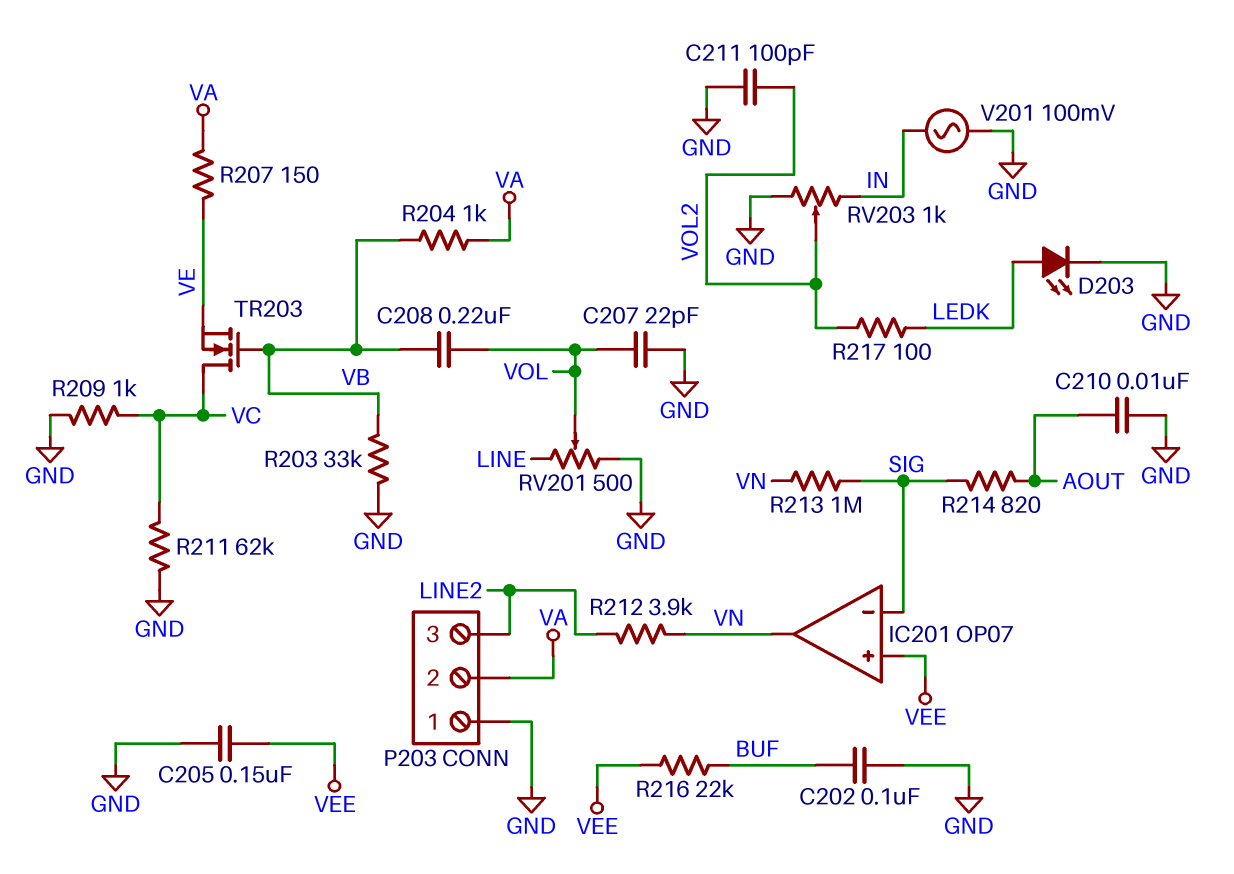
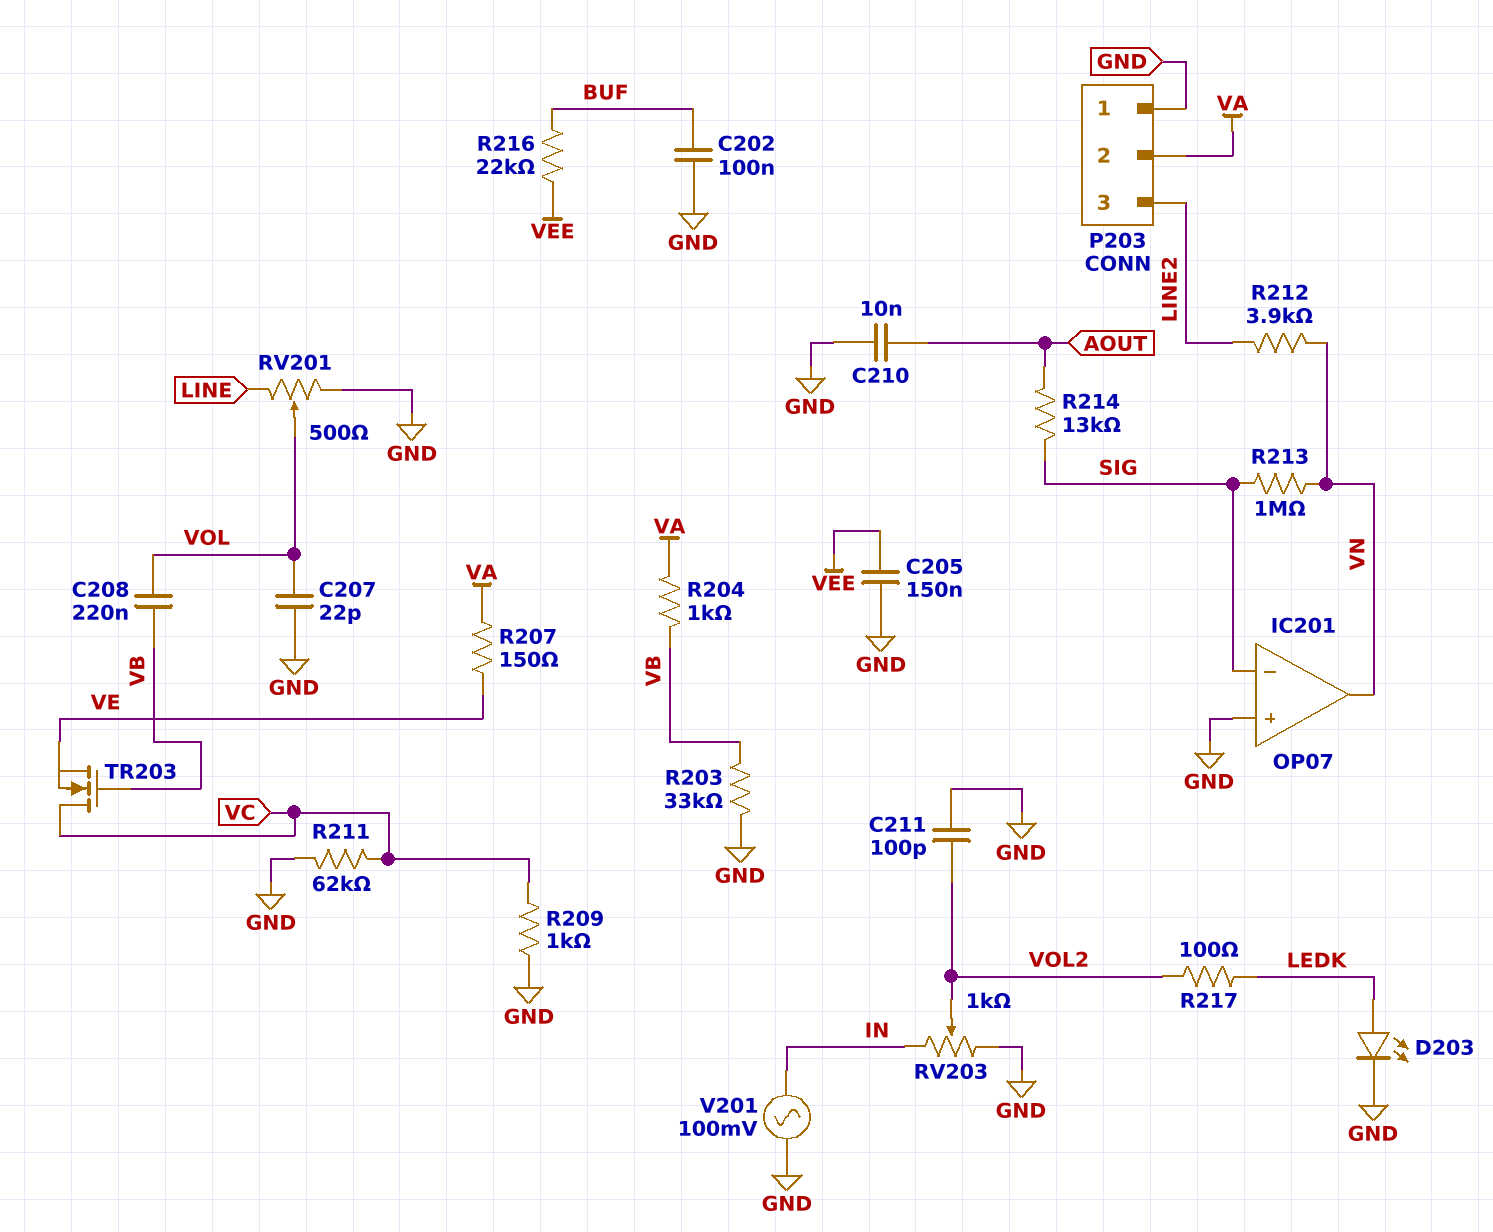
IC201 pin in+: VEE -> GND
R214: 820 (AOUT, SIG) -> 13k (AOUT, SIG)

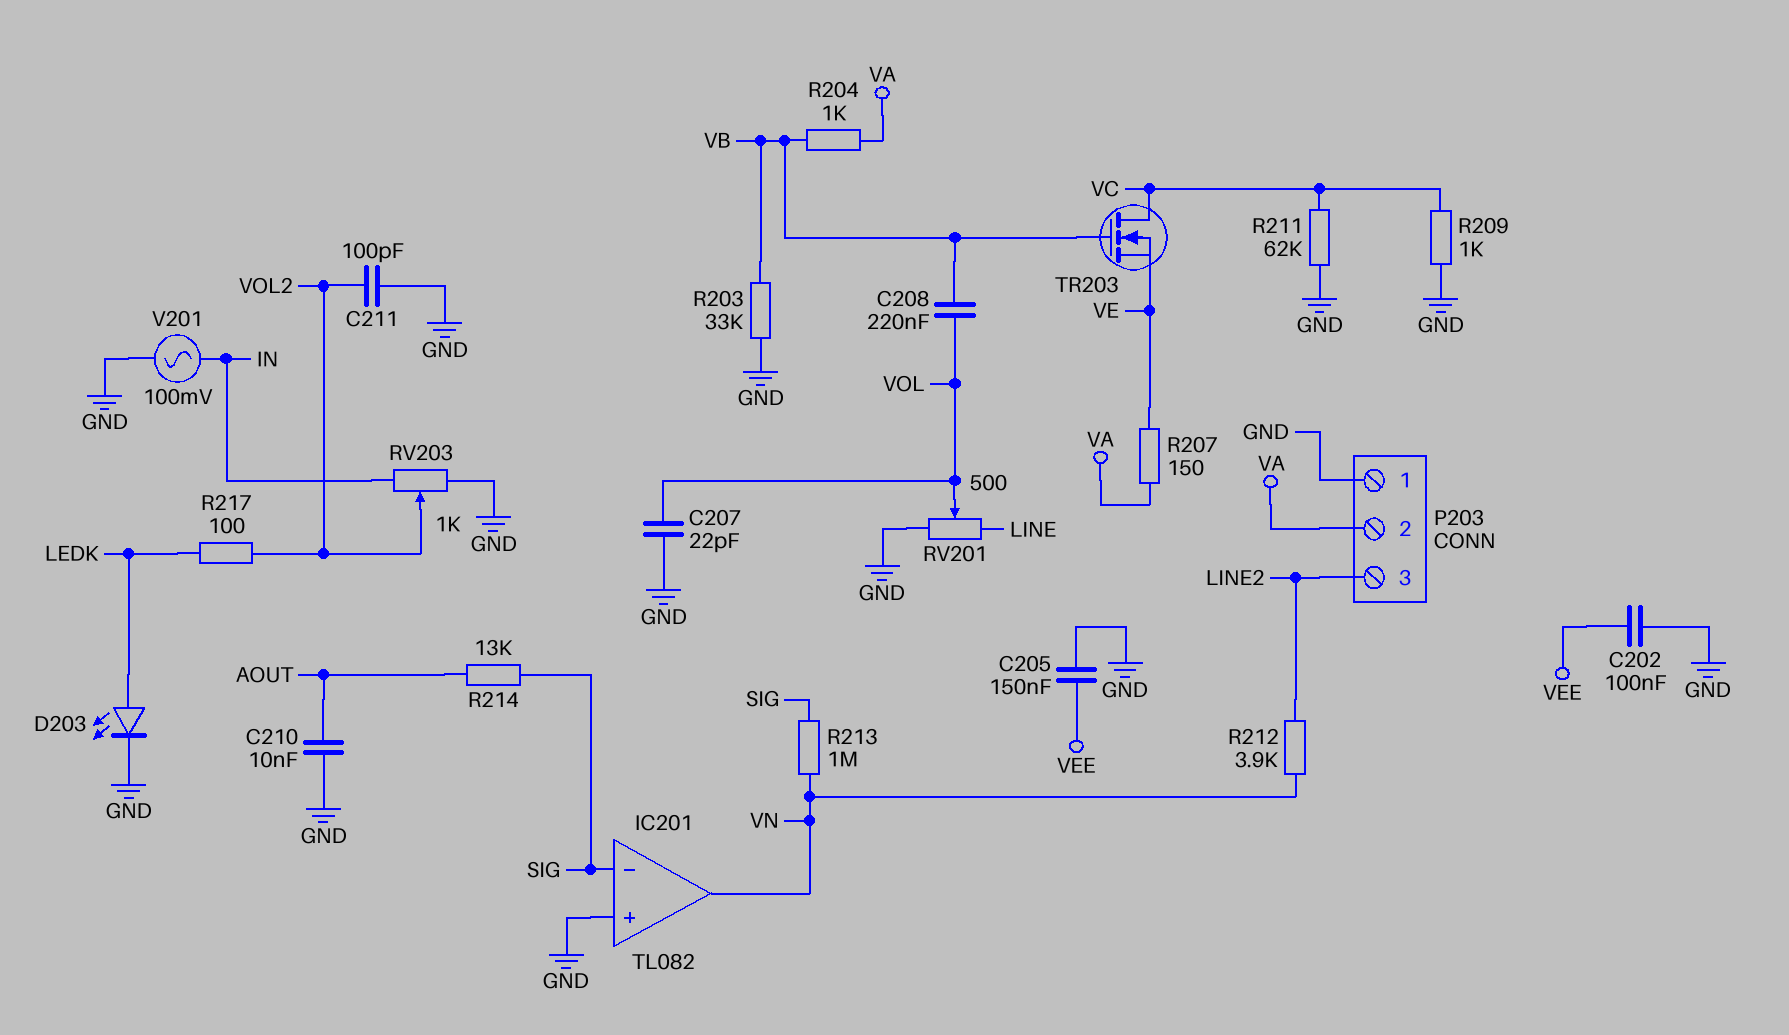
C202: 100nF (BUF, GND) -> 100nF (GND, VEE)
IC201: OP07 -> TL082
R216: 22k (BUF, VEE) -> none

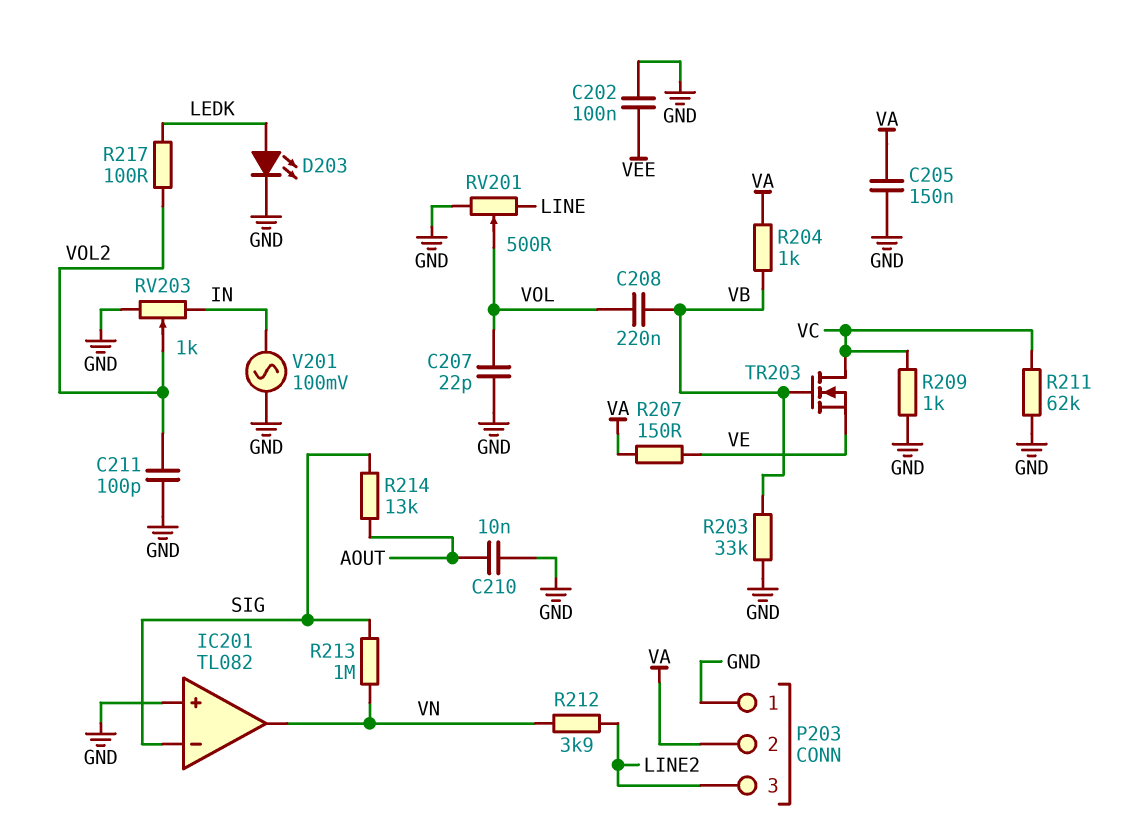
C205: 150nF (GND, VEE) -> 150nF (GND, VA)

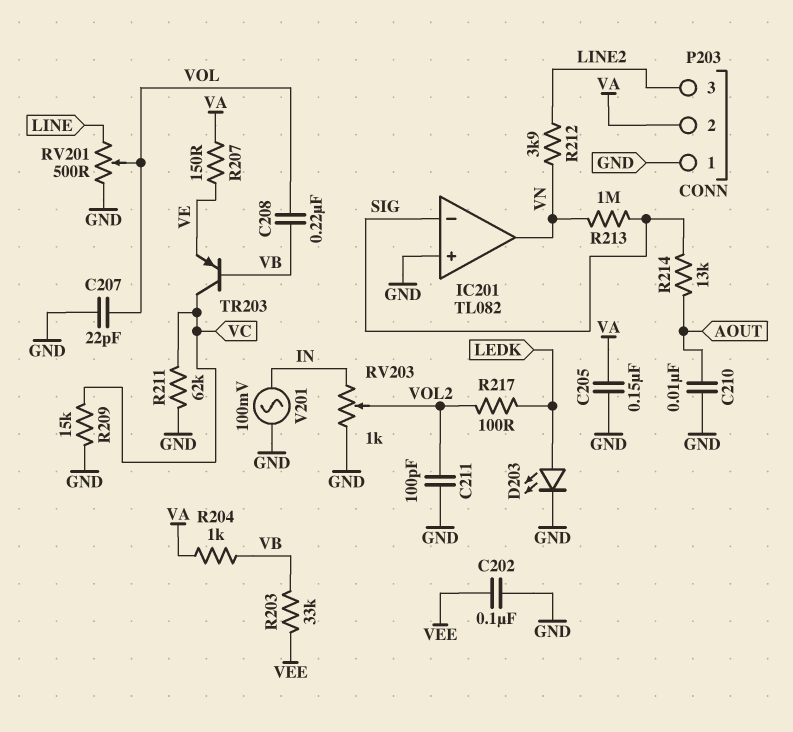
R203: 33k (GND, VB) -> 33k (VB, VEE)
R209: 1k (GND, VC) -> 15k (GND, VC)
TR203: NMOS (G VB, D VC, S VE) -> PNP (B VB, C VC, E VE)

